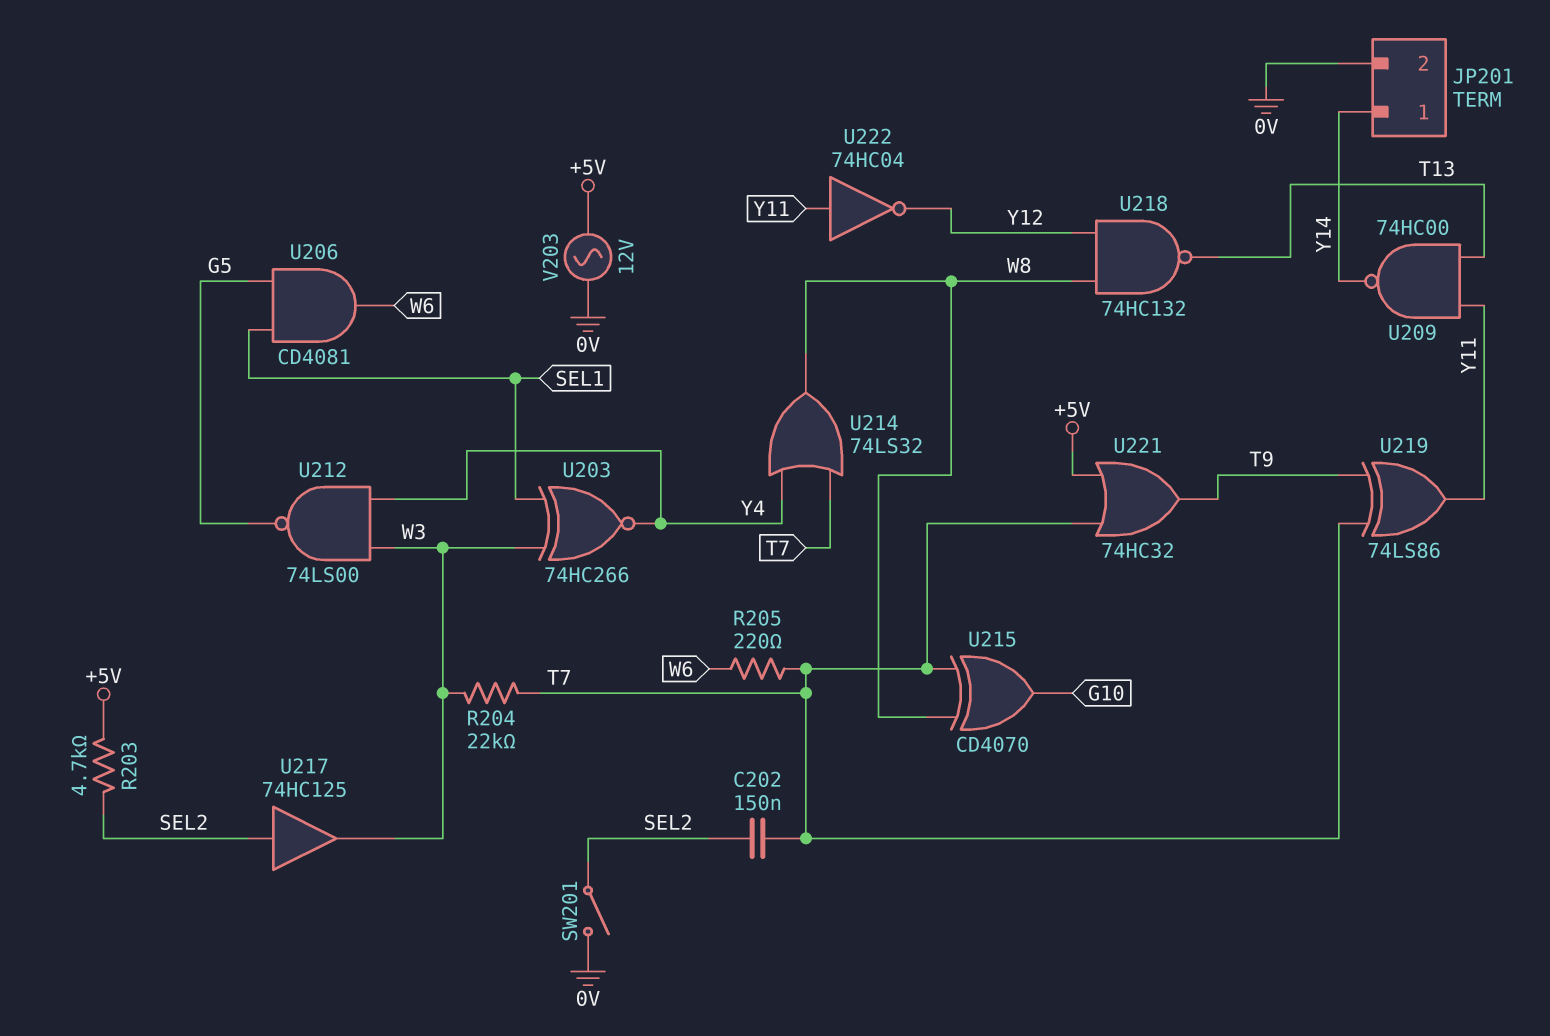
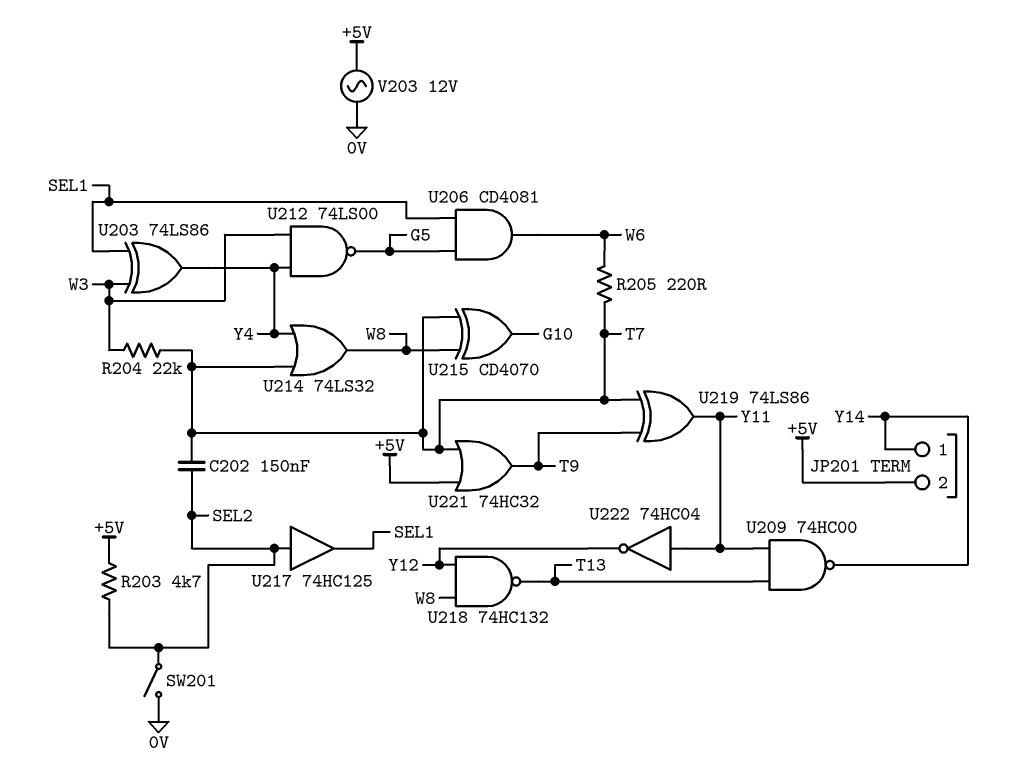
JP201 pin 2: 0V -> +5V
U203: XNOR 74HC266 (in SEL1, in W3, out Y4) -> XOR 74LS86 (in SEL1, in W3, out Y4)
U217: buffer 74HC125 (in SEL2, out W3) -> buffer 74HC125 (in SEL2, out SEL1)

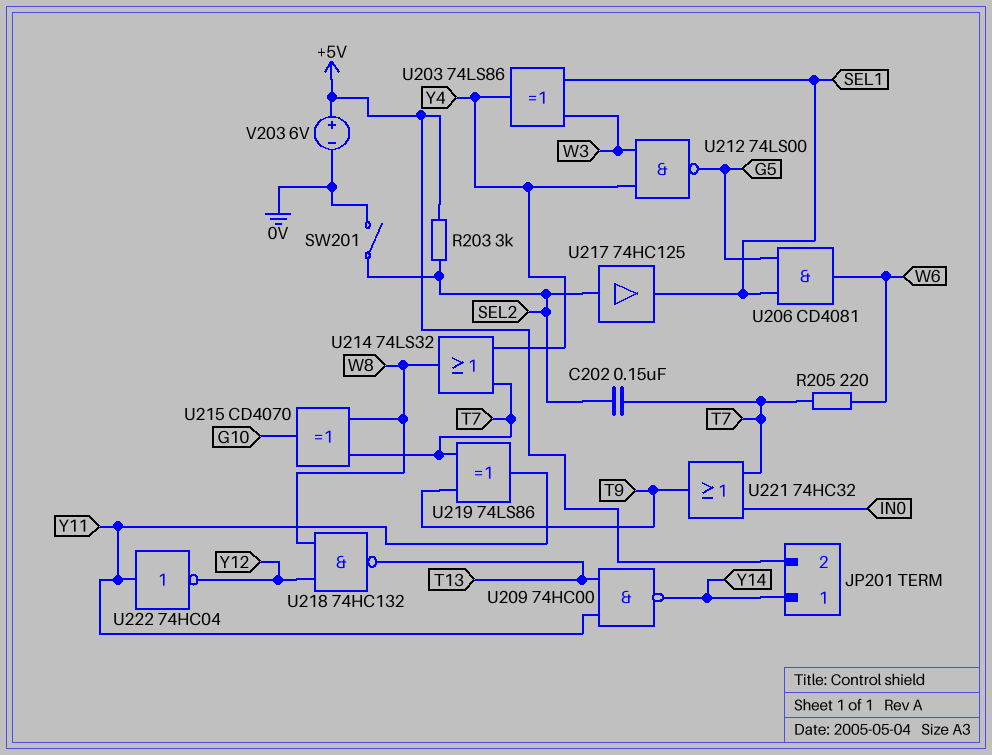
R203: 4.7k (+5V, SEL2) -> 3k (+5V, SEL2)
R204: 22k (T7, W3) -> none
U221: OR 74HC32 (in +5V, in T7, out T9) -> OR 74HC32 (in IN0, in T7, out T9)
V203: AC 12V (+5V, 0V) -> 6V (plus +5V, minus 0V)

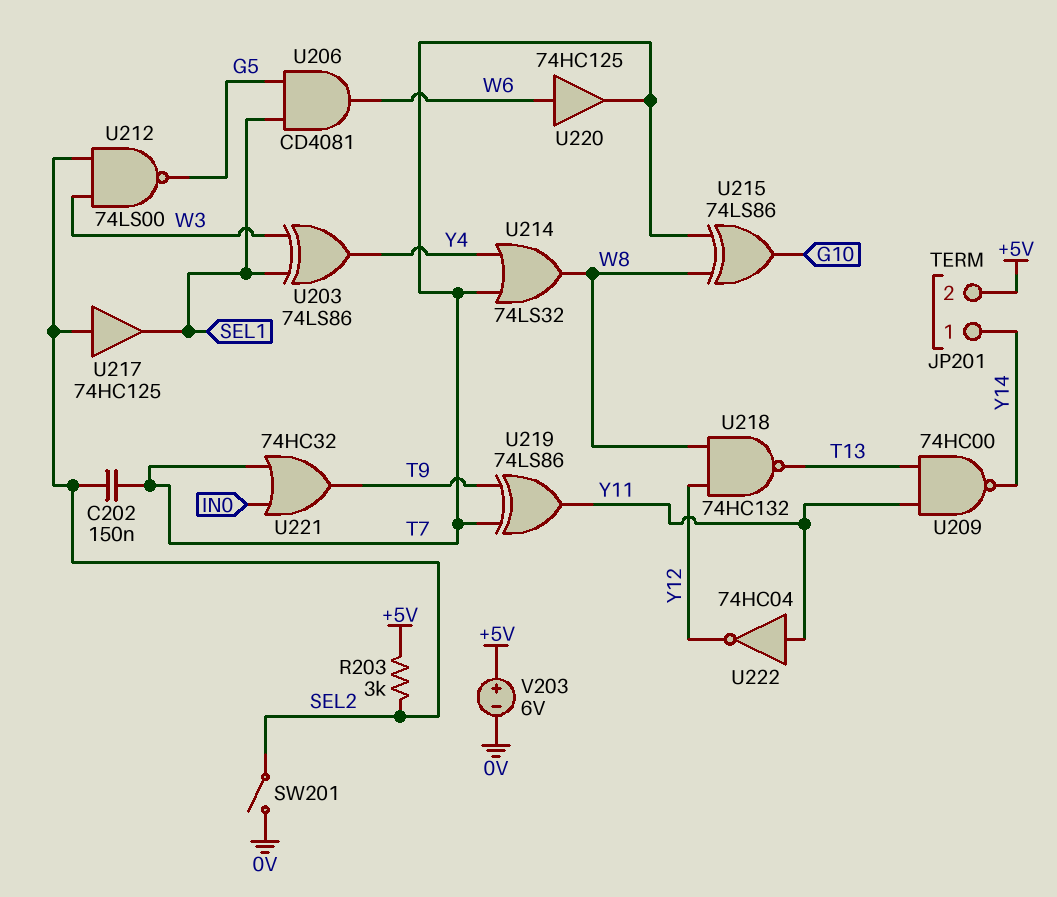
R205: 220 (T7, W6) -> none
U212: NAND 74LS00 (in W3, in Y4, out G5) -> NAND 74LS00 (in SEL2, in W3, out G5)
U215: XOR CD4070 (in T7, in W8, out G10) -> XOR 74LS86 (in T7, in W8, out G10)
U220: none -> buffer 74HC125 (in W6, out T7)

